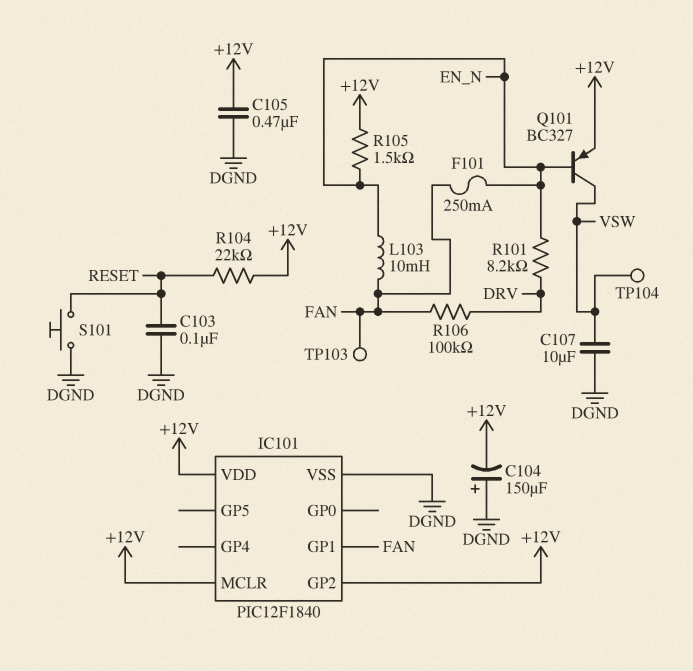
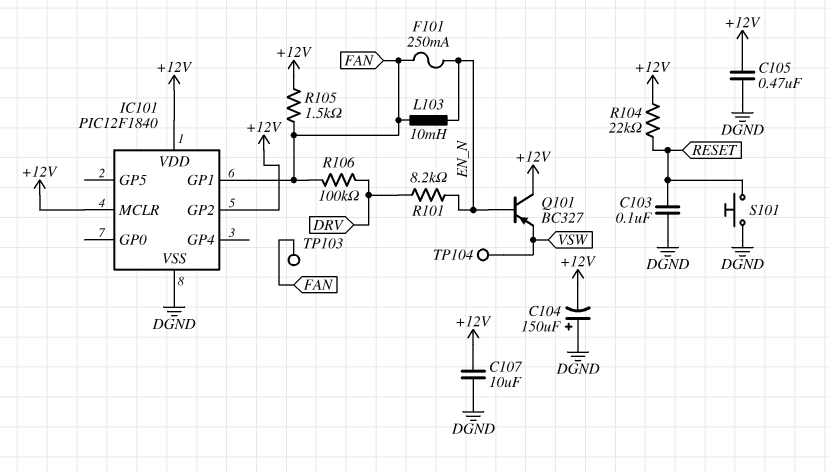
C107: 10uF (DGND, VSW) -> 10uF (+12V, DGND)
Q101: PNP BC327 (B EN_N, C VSW, E +12V) -> PNP BC327 (B EN_N, C +12V, E VSW)
R105: 1.5k (+12V, EN_N) -> 1.5k (+12V, FAN)

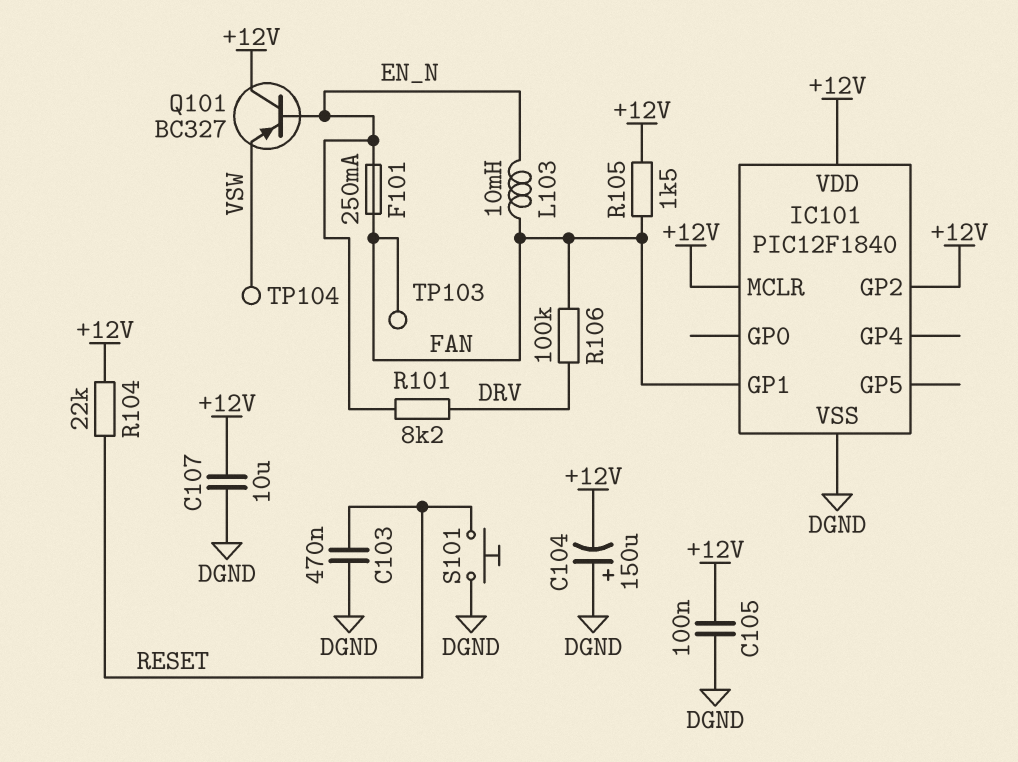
C103: 100nF (DGND, RESET) -> 470nF (DGND, RESET)
C105: 470nF (+12V, DGND) -> 100nF (+12V, DGND)

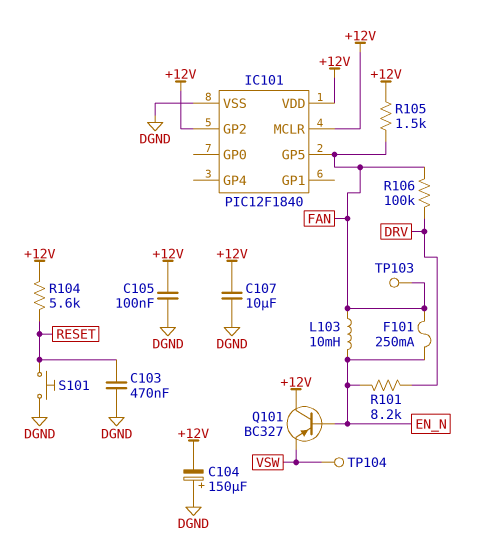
IC101 pin GP1: FAN -> none
IC101 pin GP5: none -> FAN
R104: 22k (+12V, RESET) -> 5.6k (+12V, RESET)

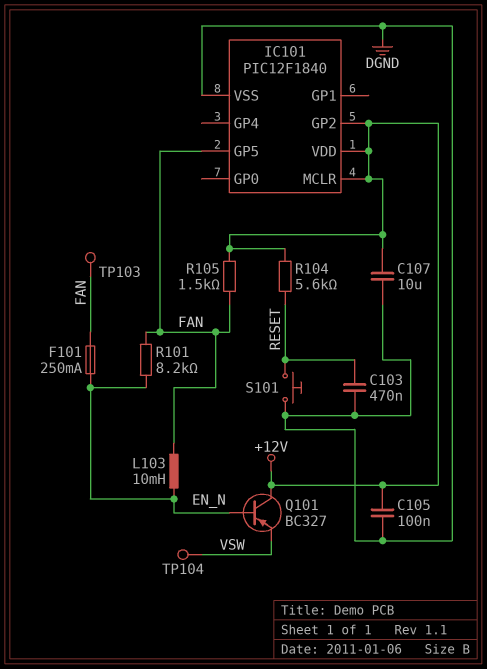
C104: 150uF (plus DGND, minus +12V) -> none
R101: 8.2k (DRV, EN_N) -> 8.2k (EN_N, FAN)
R106: 100k (DRV, FAN) -> none

